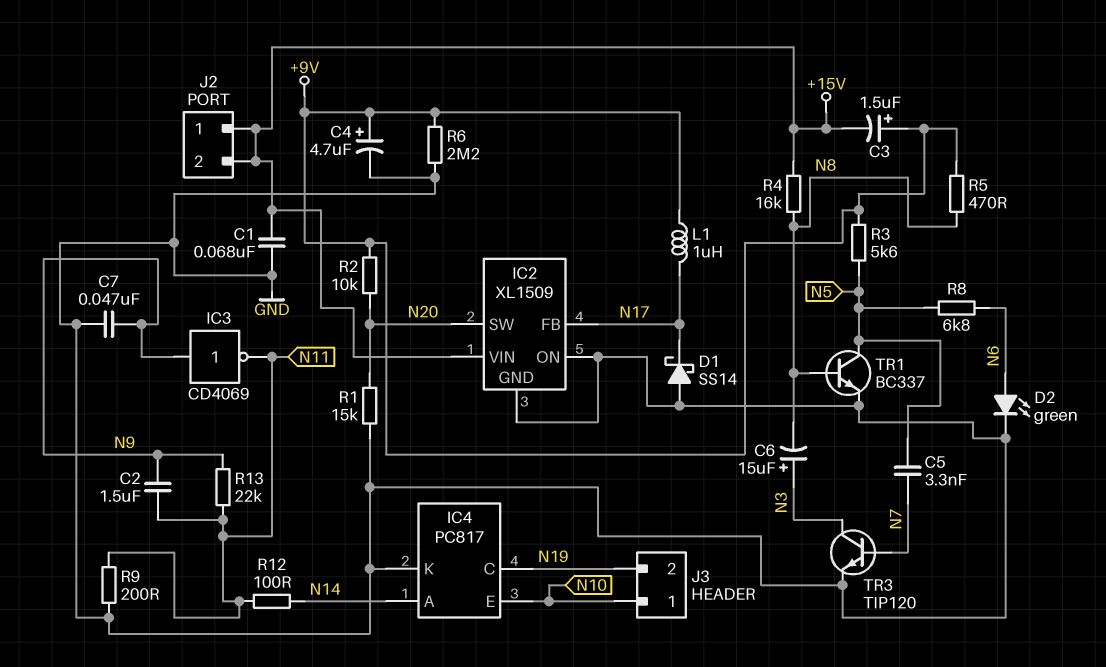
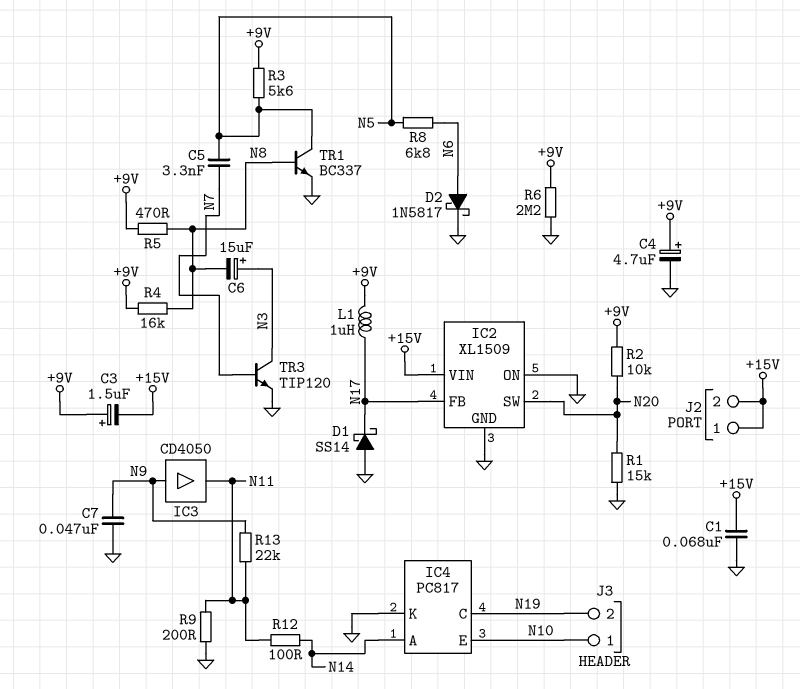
C2: 1.5uF (N9, N11) -> none
D2: LED green (A N6, K GND) -> schottky 1N5817 (A N6, K GND)
IC3: NOT CD4069 (in N9, out N11) -> buffer CD4050 (in N9, out N11)
R4: 16k (+15V, N8) -> 16k (+9V, N8)

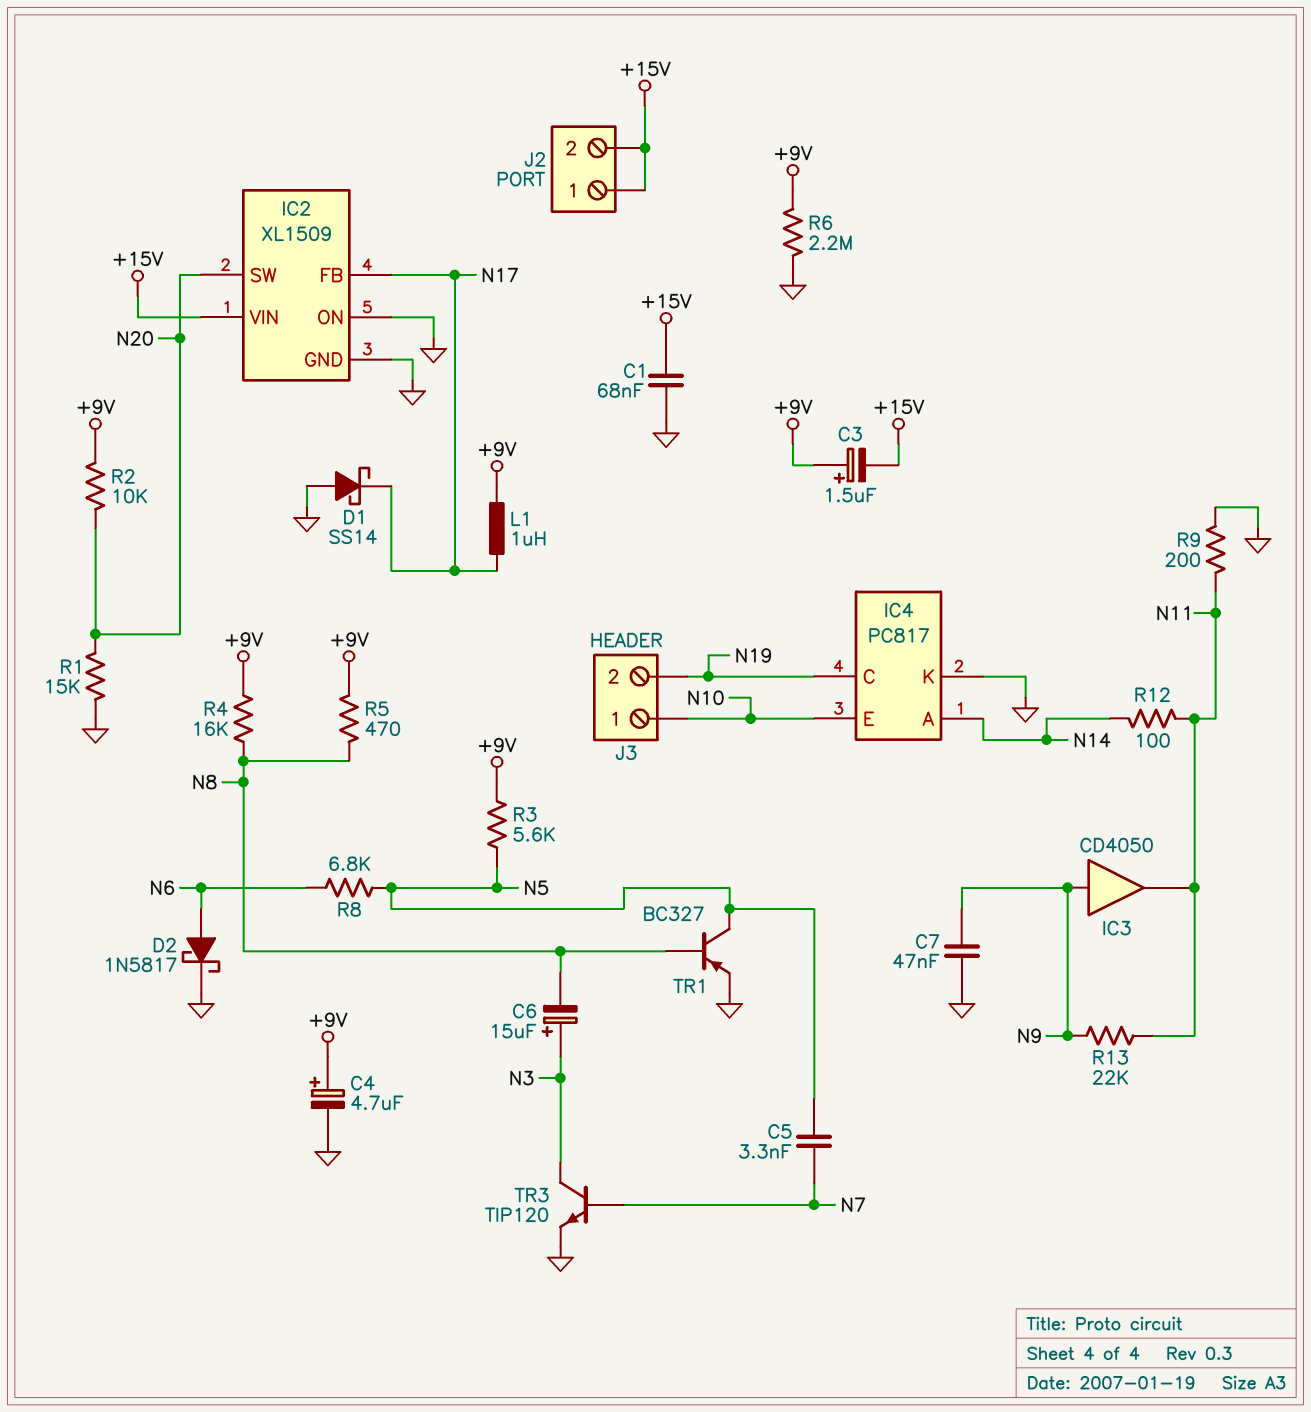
TR1: NPN BC337 (B N8, C N5, E GND) -> PNP BC327 (B N8, C N5, E GND)

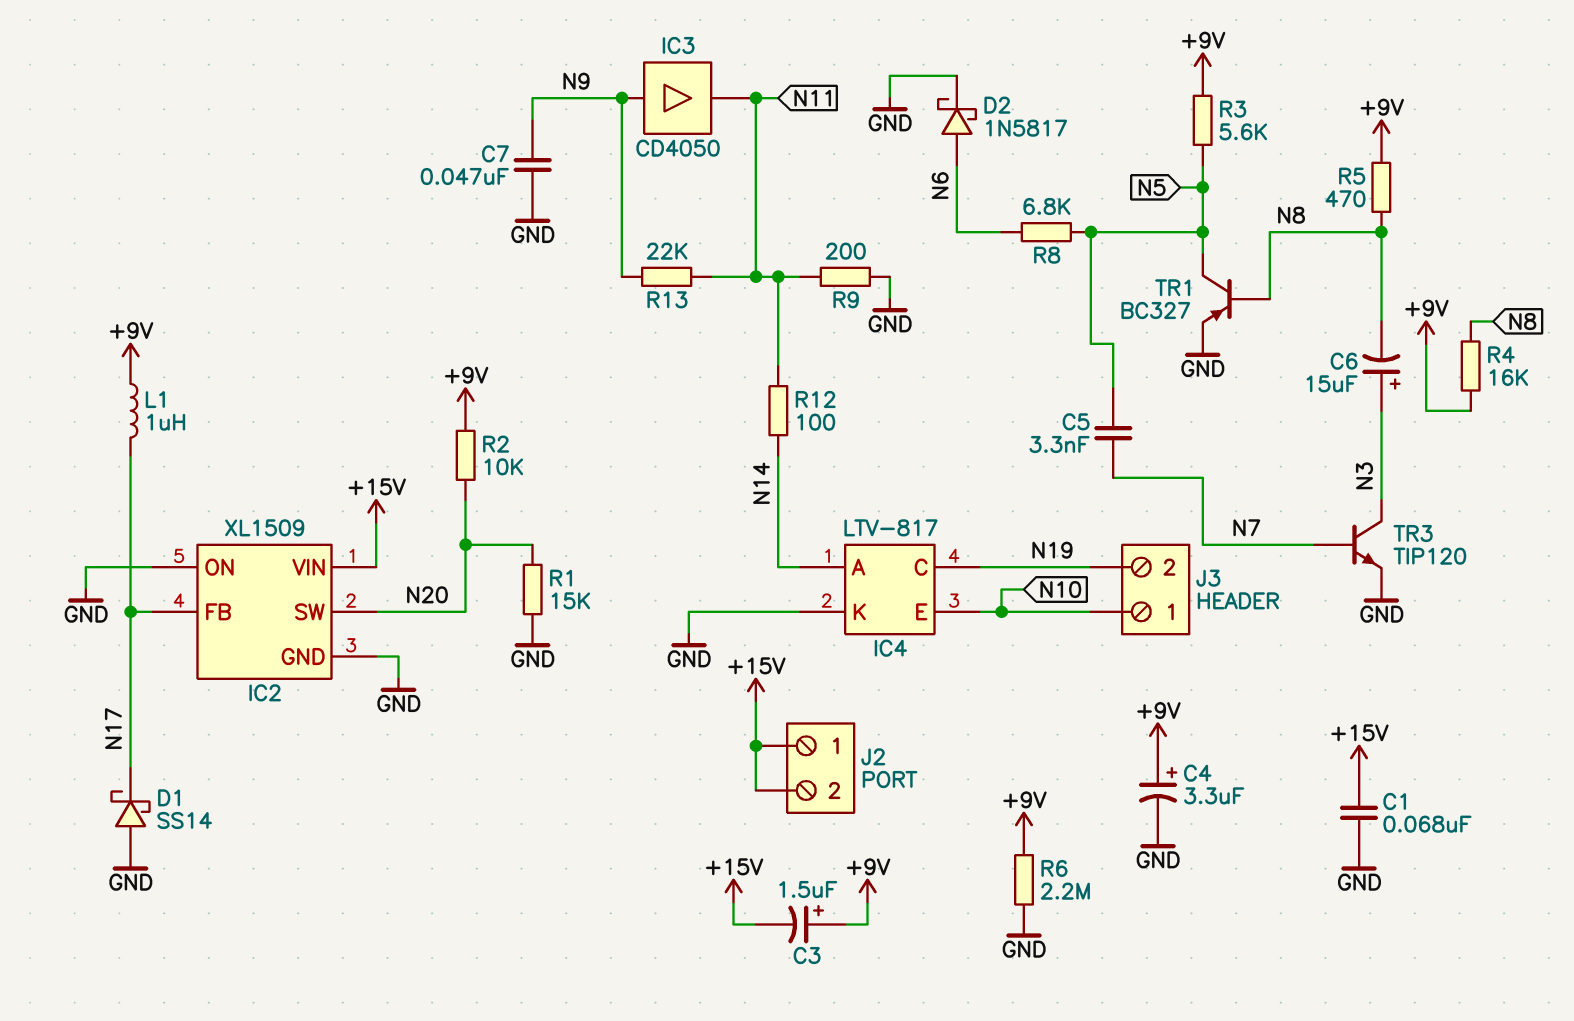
C4: 4.7uF (plus +9V, minus GND) -> 3.3uF (plus +9V, minus GND)
IC4: PC817 -> LTV-817

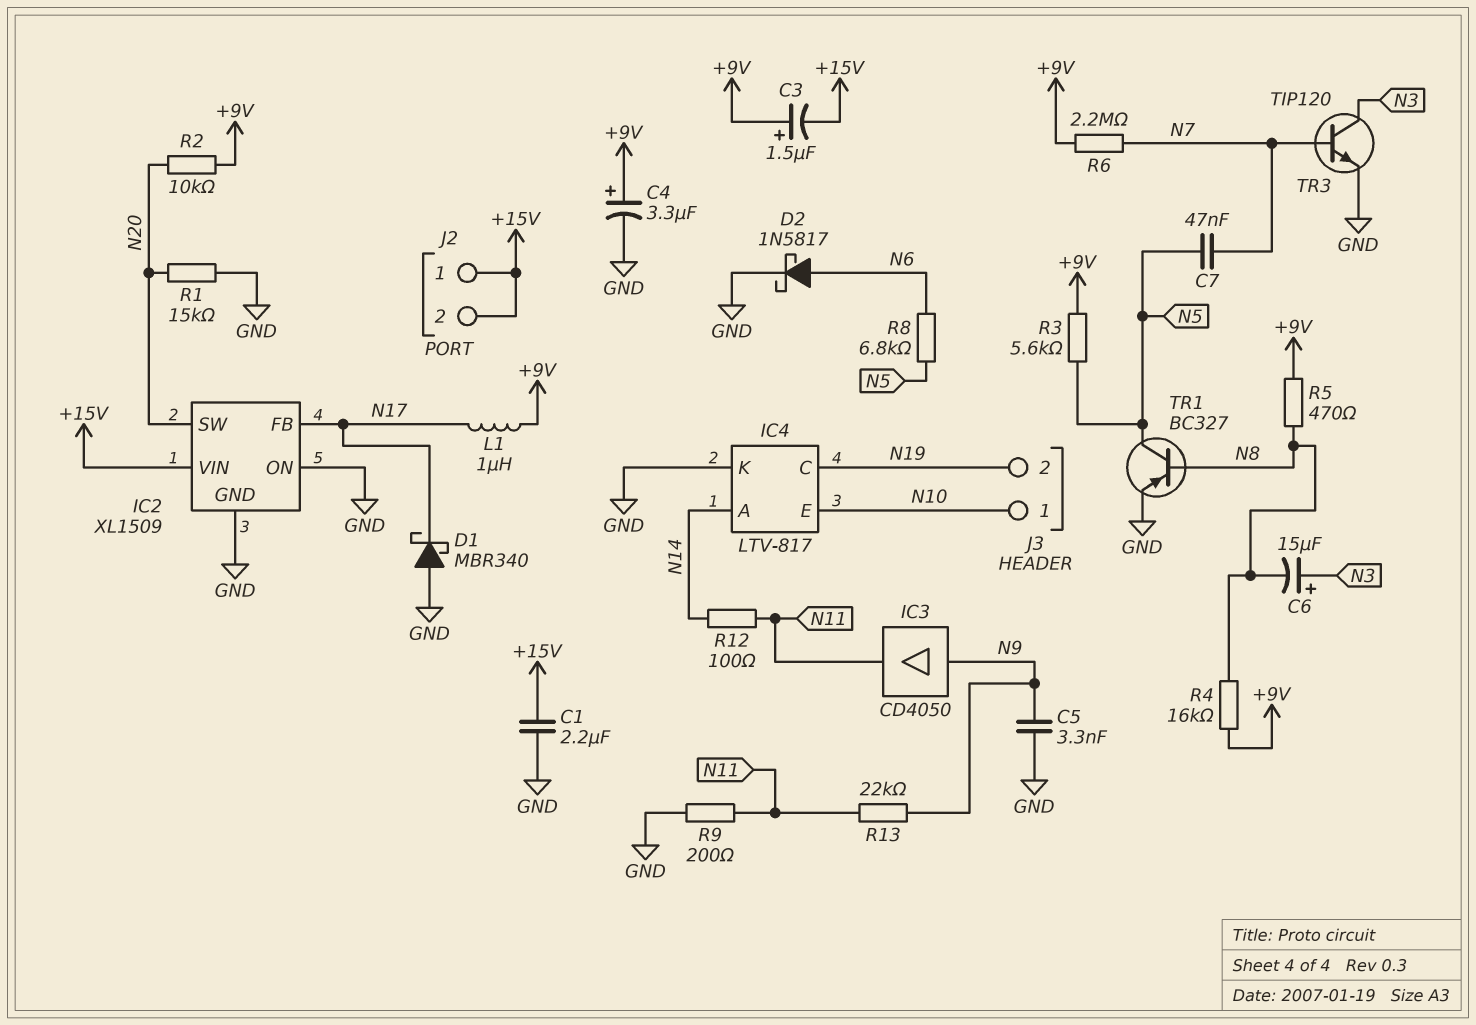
C1: 68nF (+15V, GND) -> 2.2uF (+15V, GND)
C5: 3.3nF (N5, N7) -> 3.3nF (GND, N9)
C7: 47nF (GND, N9) -> 47nF (N5, N7)
D1: schottky SS14 (A GND, K N17) -> schottky MBR340 (A GND, K N17)
R6: 2.2M (+9V, GND) -> 2.2M (+9V, N7)

